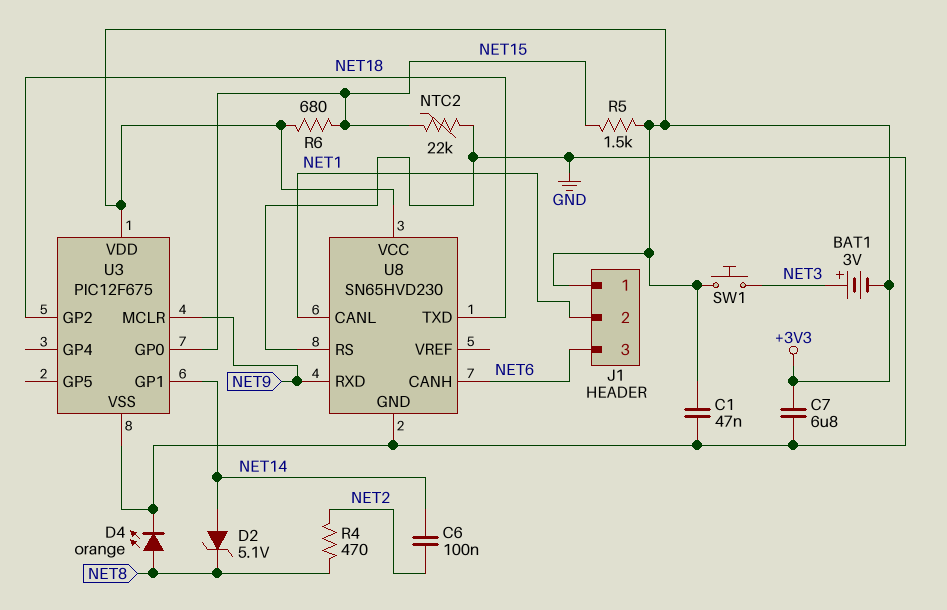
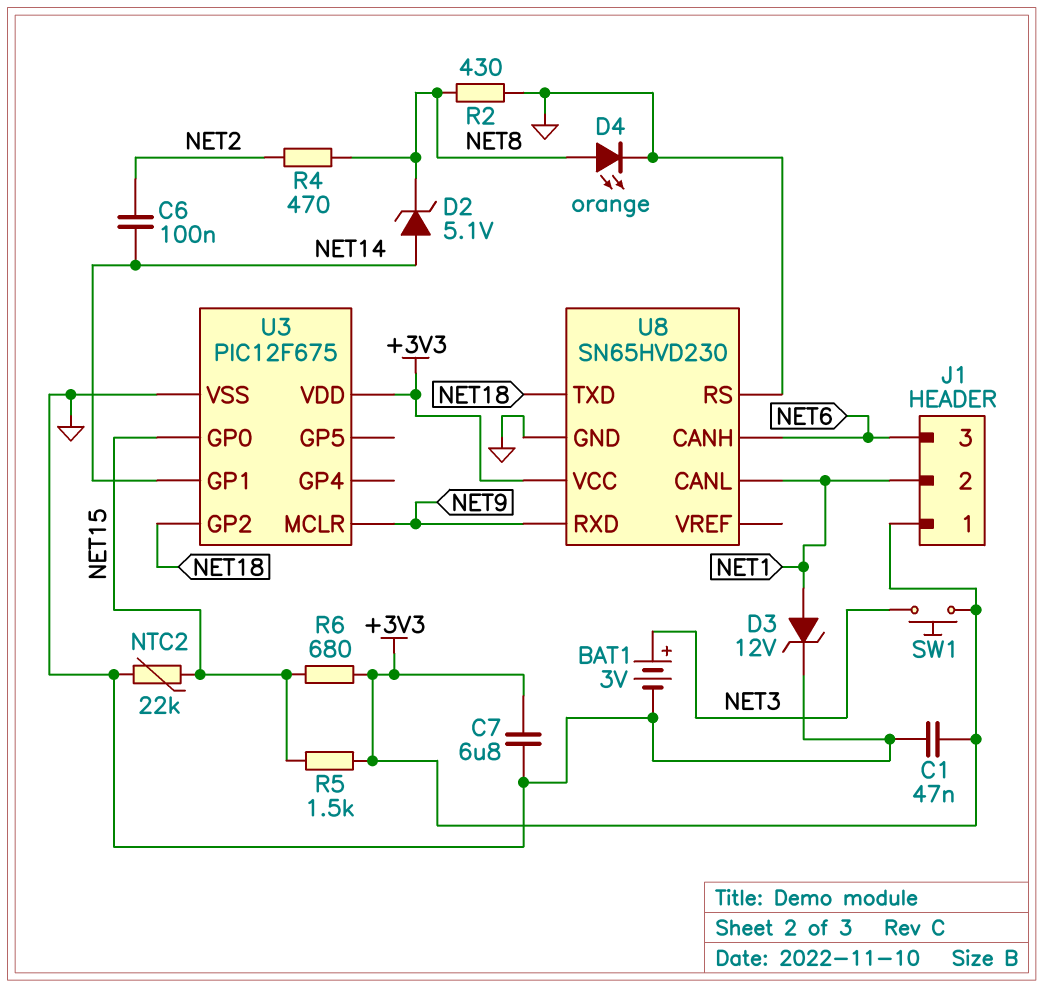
BAT1: 3V (plus NET3, minus +3V3) -> 3V (plus NET3, minus GND)
D3: none -> zener 12V (A NET1, K GND)
R2: none -> 430 (GND, NET8)

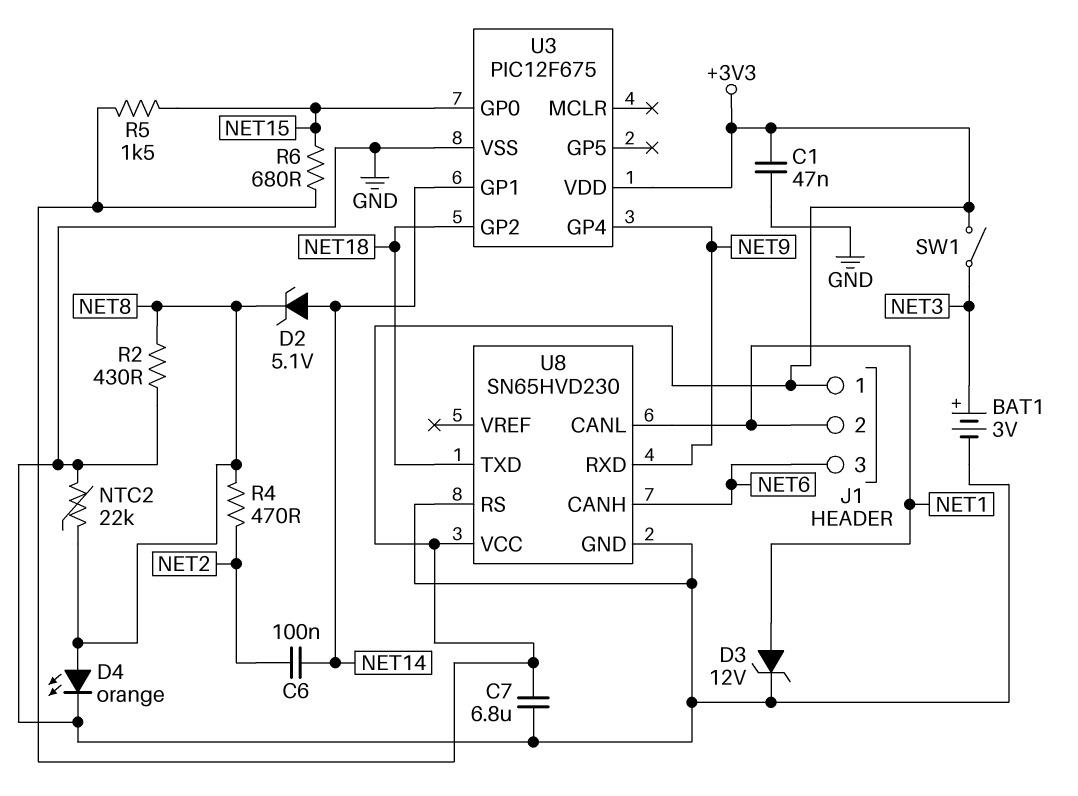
NTC2: 22k (GND, NET15) -> 22k (GND, NET8)
SW1: button (+3V3, NET3) -> switch (+3V3, NET3)
U3 pin GP4: none -> NET9
U3 pin MCLR: NET9 -> none

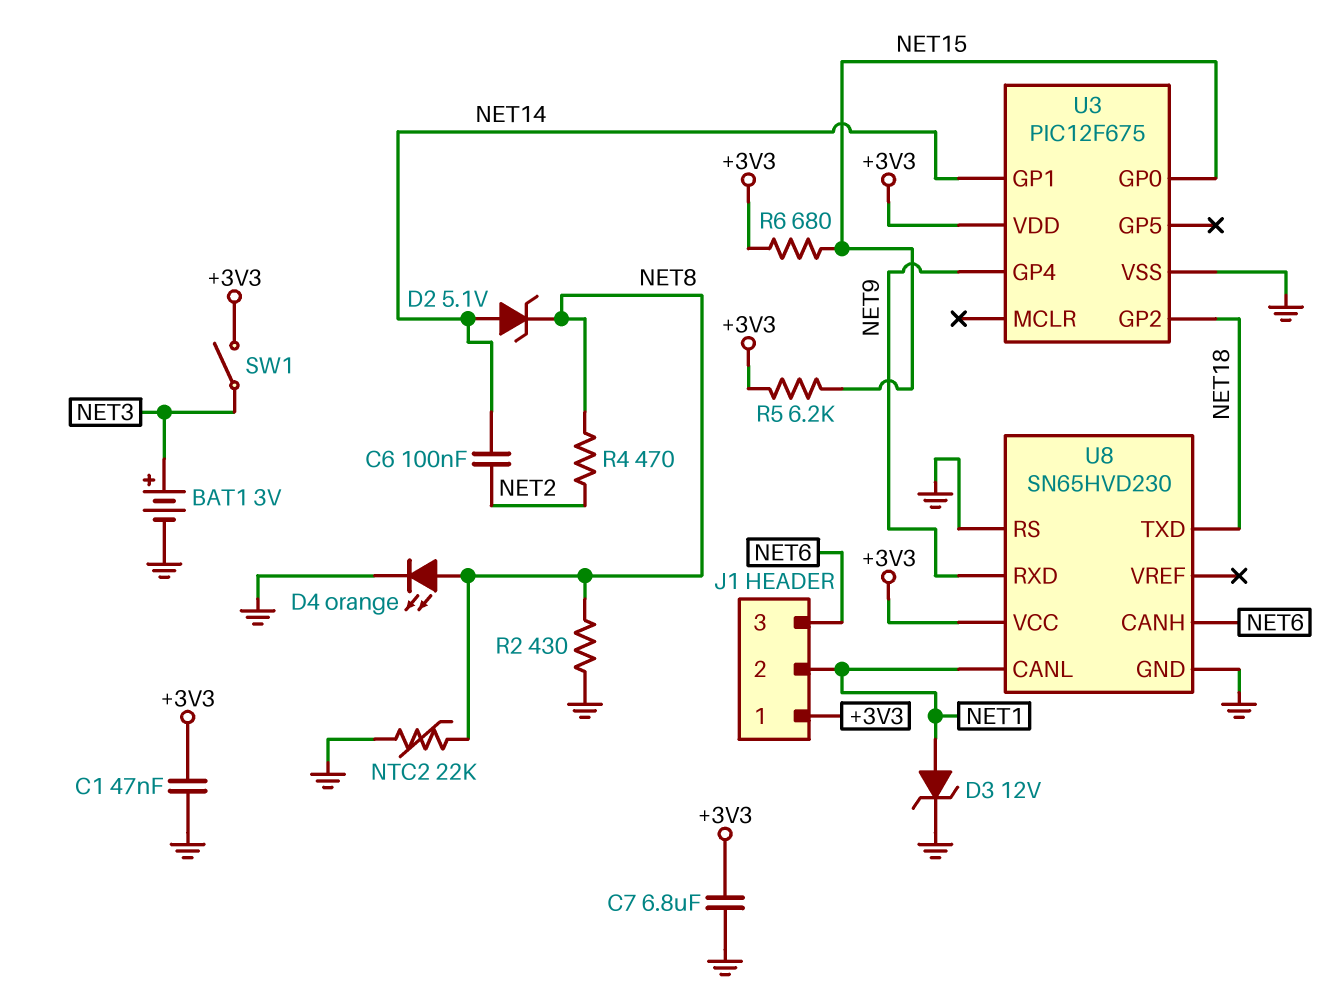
R5: 1.5k (+3V3, NET15) -> 6.2k (+3V3, NET15)

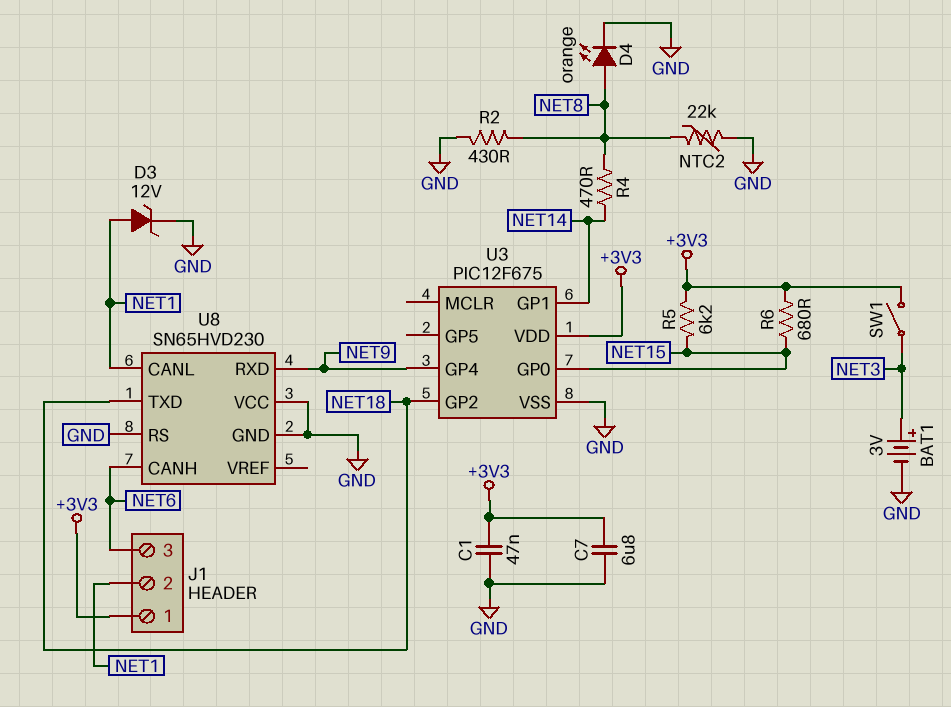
C6: 100nF (NET2, NET14) -> none
D2: zener 5.1V (A NET14, K NET8) -> none
R4: 470 (NET2, NET8) -> 470 (NET8, NET14)
U8 pin VCC: +3V3 -> GND

